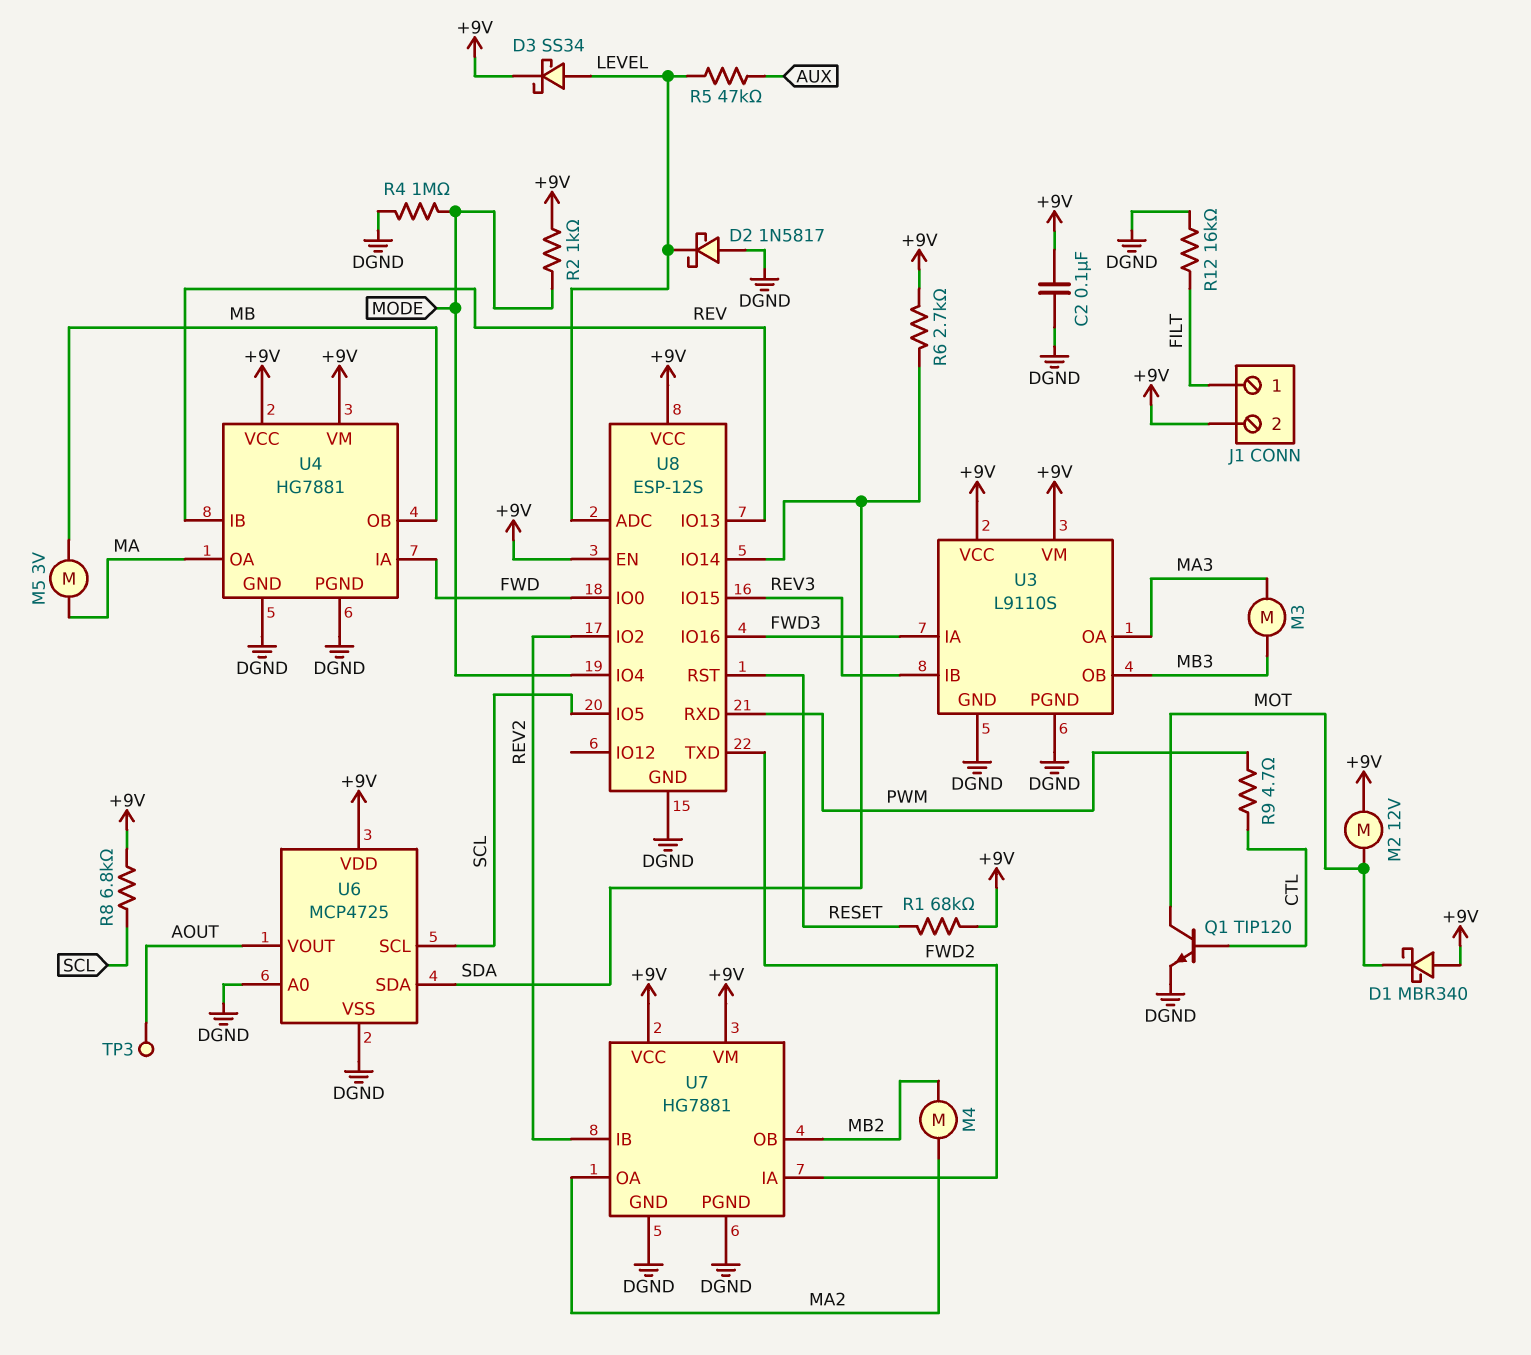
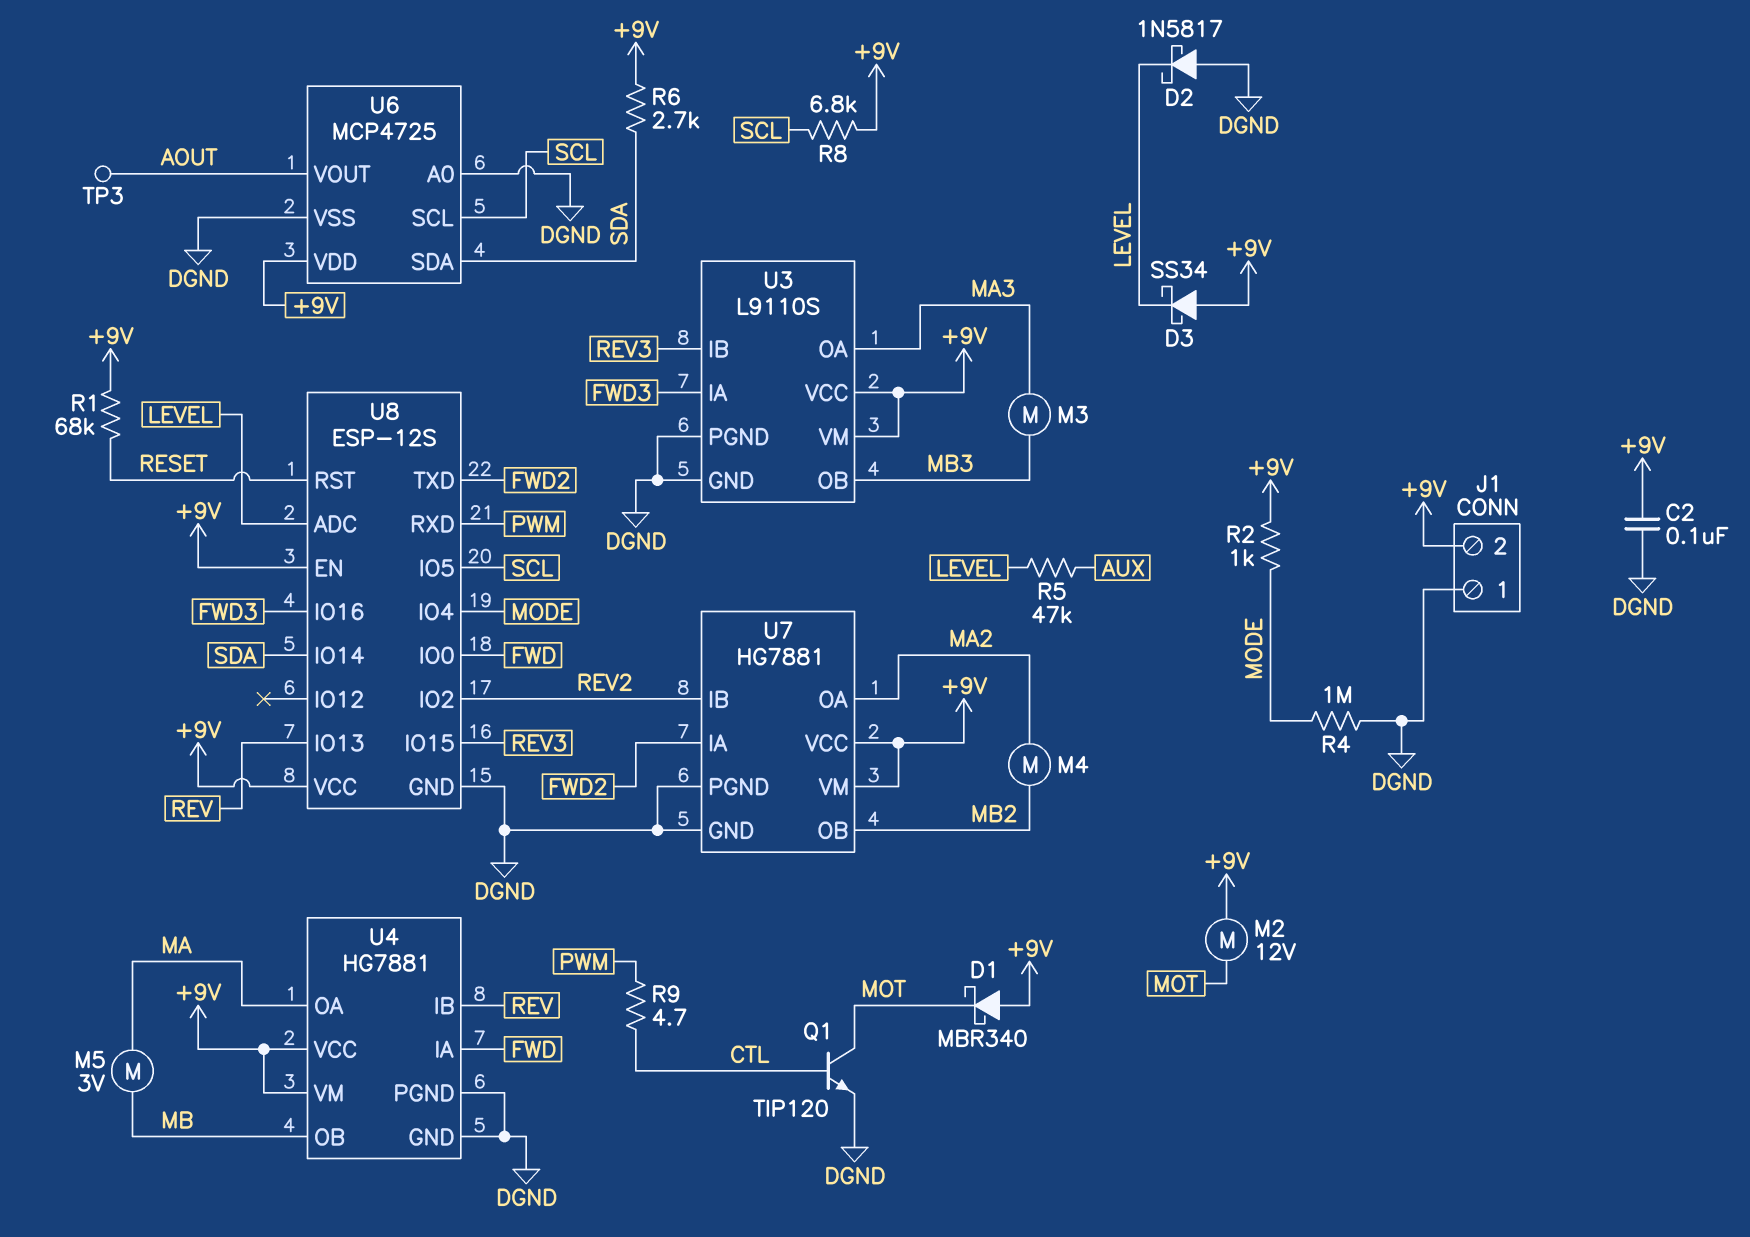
D3: schottky SS34 (A LEVEL, K +9V) -> schottky SS34 (A +9V, K LEVEL)
J1 pin 1: FILT -> DGND
R12: 16k (DGND, FILT) -> none

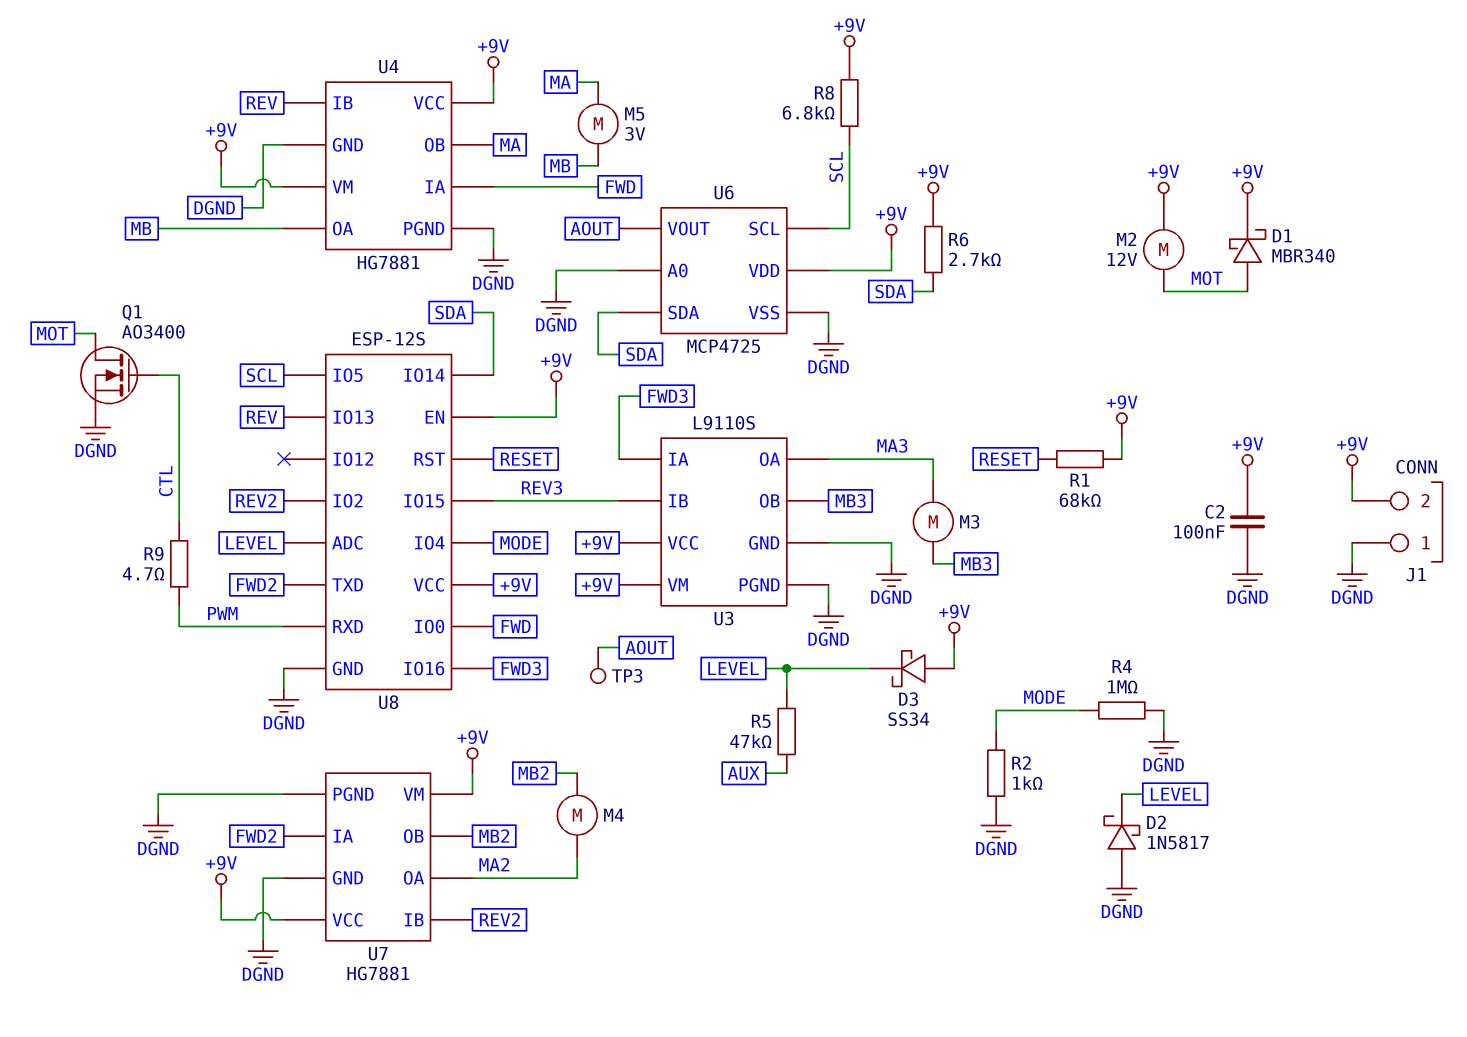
D1: schottky MBR340 (A +9V, K MOT) -> schottky MBR340 (A MOT, K +9V)
Q1: NPN TIP120 (B CTL, C MOT, E DGND) -> NMOS AO3400 (G CTL, D MOT, S DGND)
R2: 1k (+9V, MODE) -> 1k (DGND, MODE)
U4 pin OA: MA -> MB
U4 pin OB: MB -> MA

